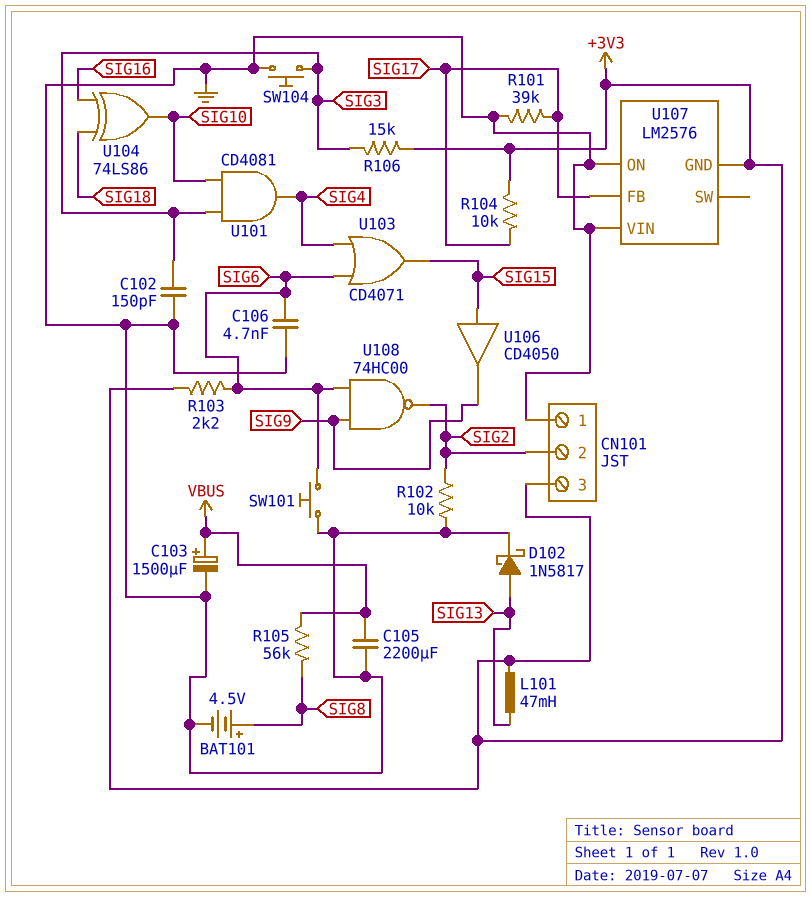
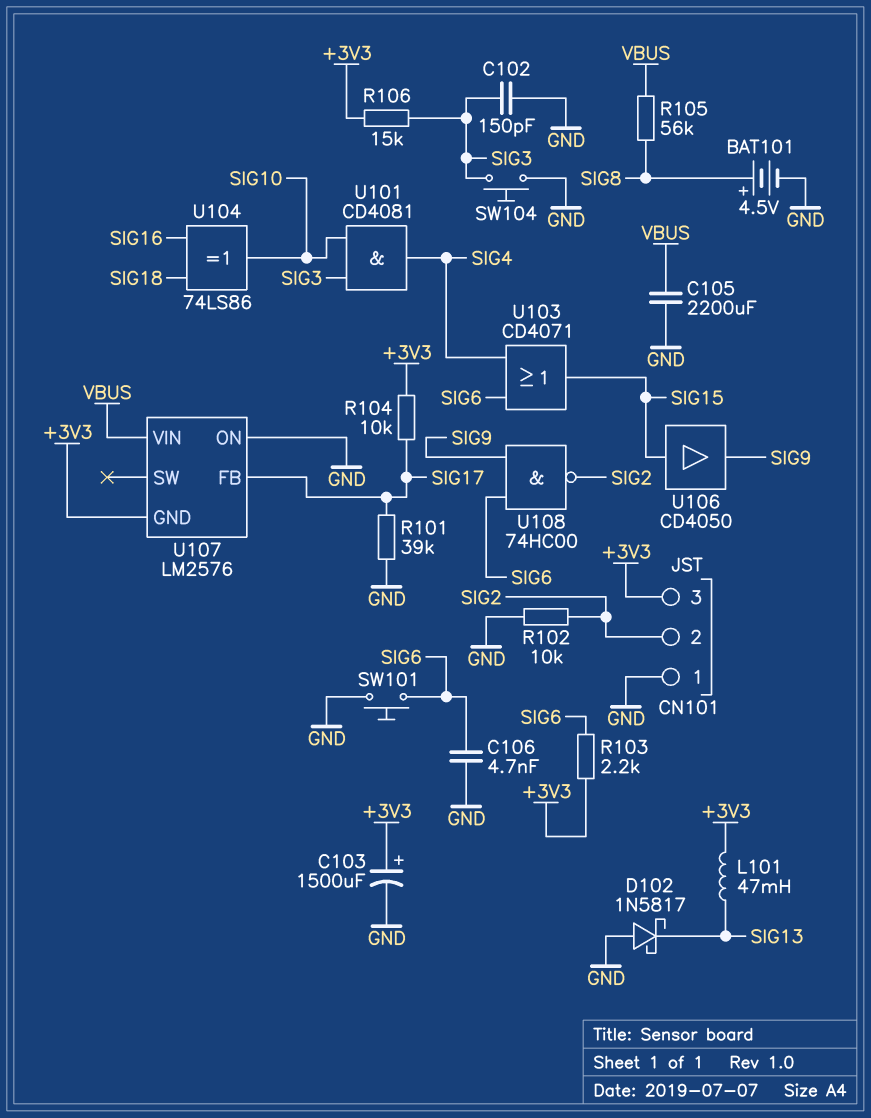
C103: 1500uF (plus VBUS, minus GND) -> 1500uF (plus +3V3, minus GND)
D102: schottky 1N5817 (A SIG13, K GND) -> schottky 1N5817 (A GND, K SIG13)
U107 pin VIN: GND -> VBUS

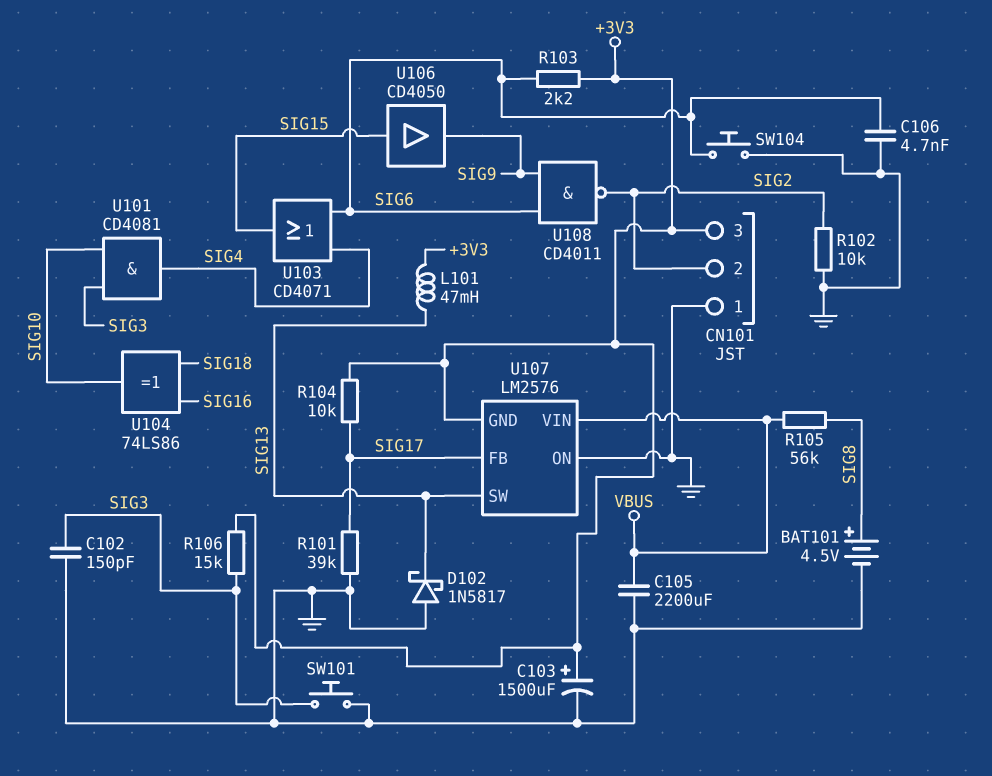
SW101: button (GND, SIG6) -> button (GND, SIG3)
SW104: button (GND, SIG3) -> button (GND, SIG6)
U107 pin SW: none -> SIG13
U108: NAND 74HC00 (in SIG6, in SIG9, out SIG2) -> NAND CD4011 (in SIG6, in SIG9, out SIG2)

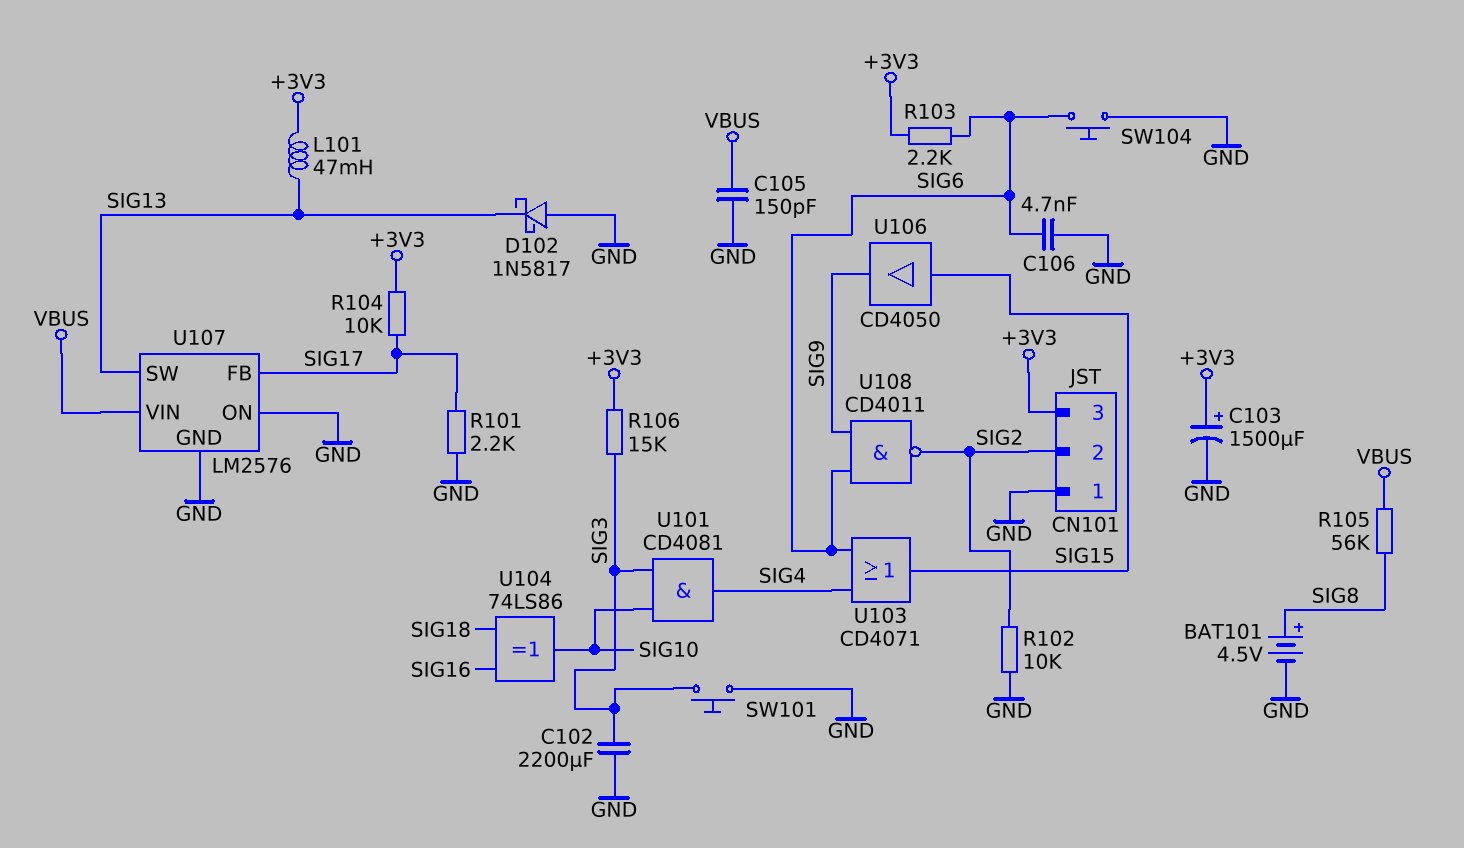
C102: 150pF (GND, SIG3) -> 2200uF (GND, SIG3)
C105: 2200uF (GND, VBUS) -> 150pF (GND, VBUS)
R101: 39k (GND, SIG17) -> 2.2k (GND, SIG17)
U107 pin GND: +3V3 -> GND

